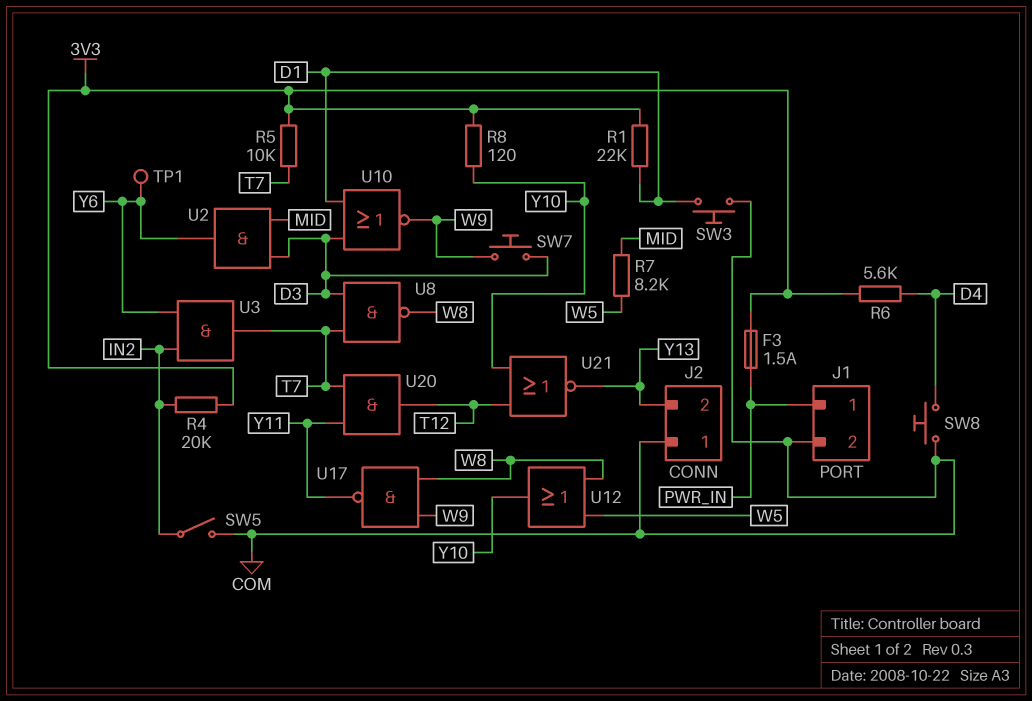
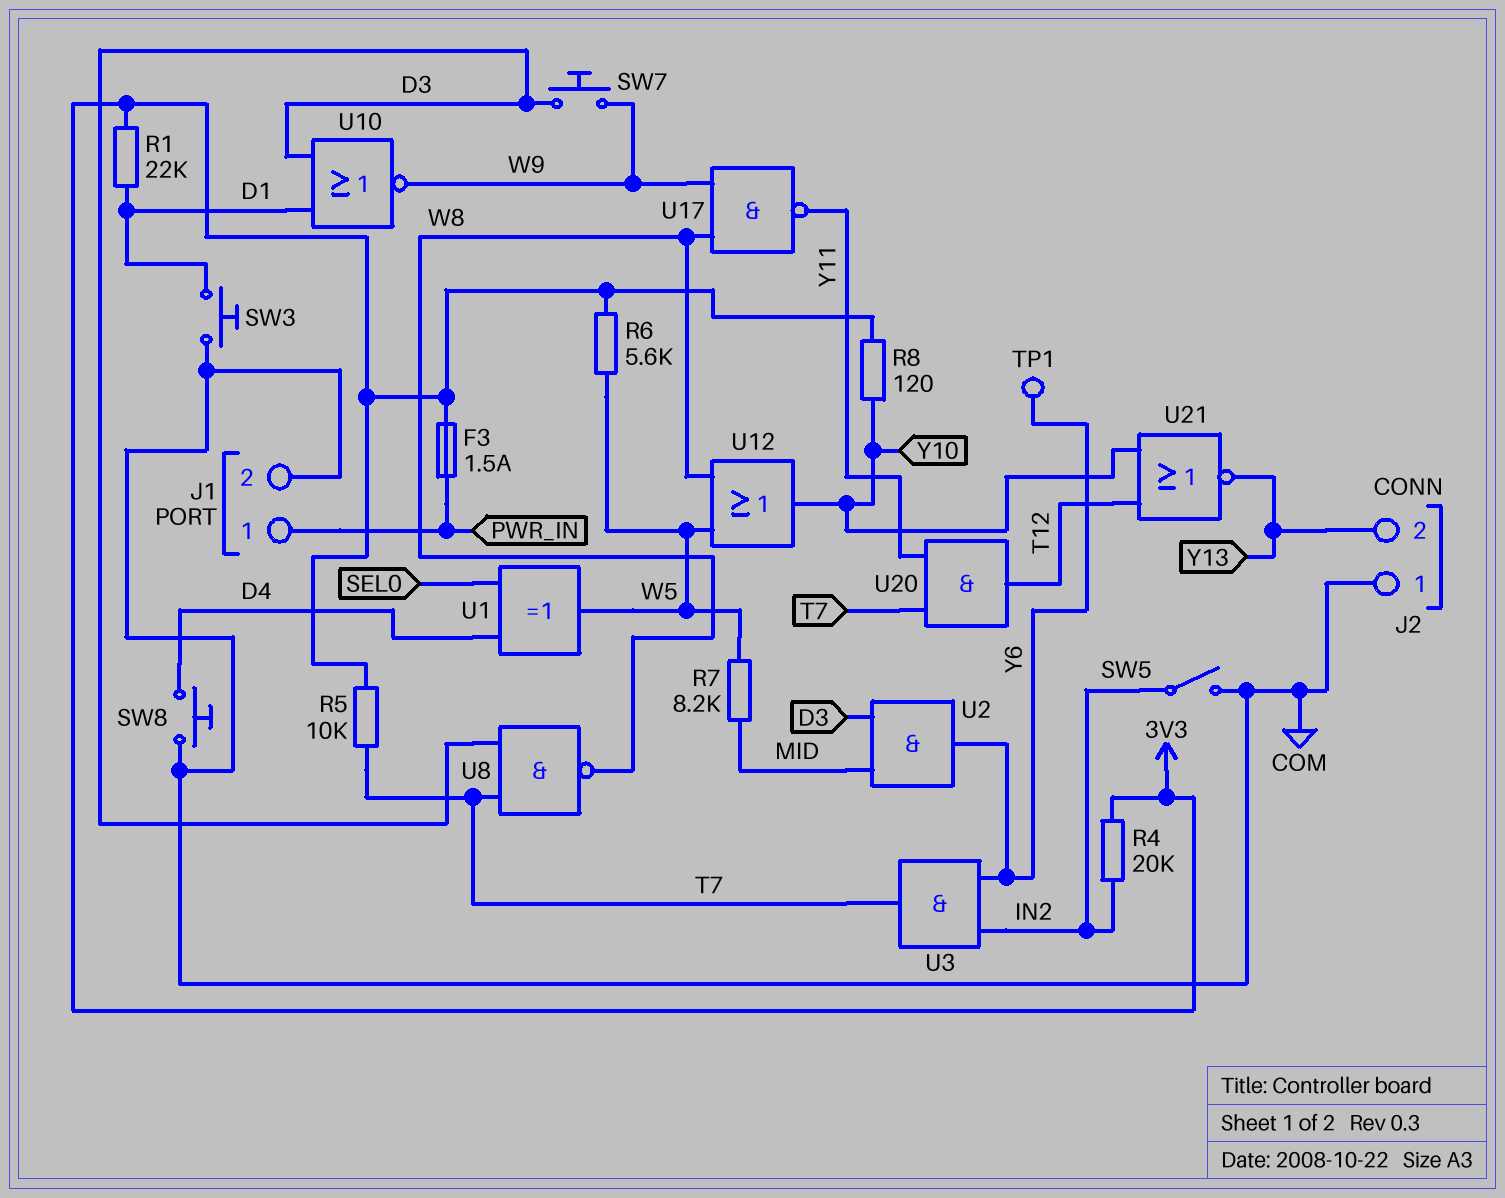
R6: 5.6k (3V3, D4) -> 5.6k (3V3, W5)
U1: none -> XOR (in D4, in SEL0, out W5)

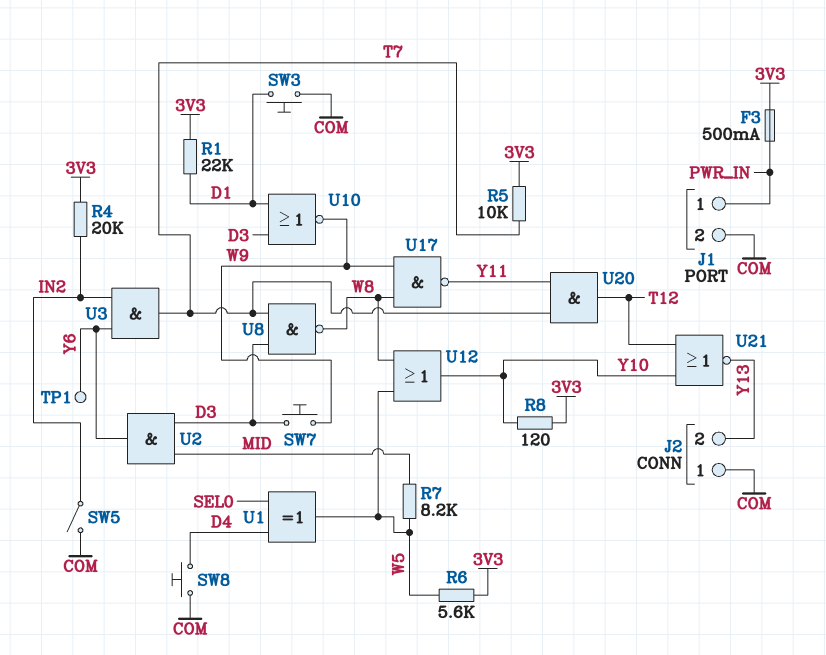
F3: 1.5A (3V3, PWR_IN) -> 500mA (3V3, PWR_IN)

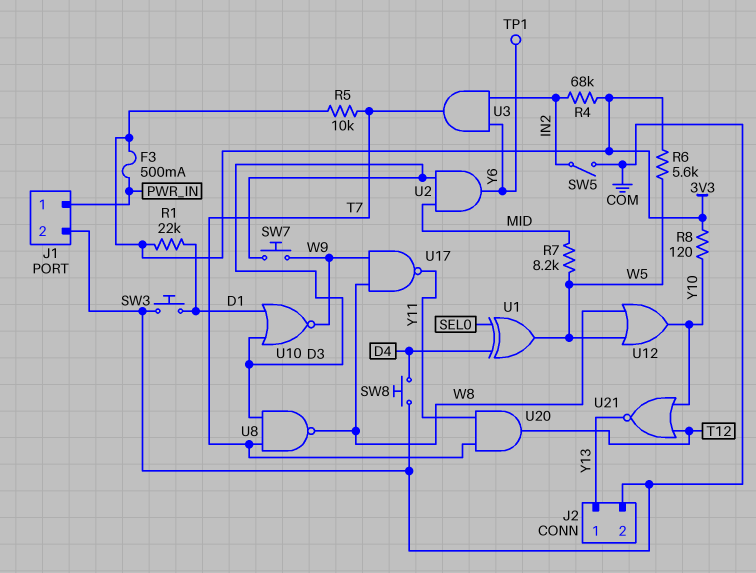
J2 pin 1: COM -> Y13
J2 pin 2: Y13 -> COM
R4: 20k (3V3, IN2) -> 68k (3V3, IN2)

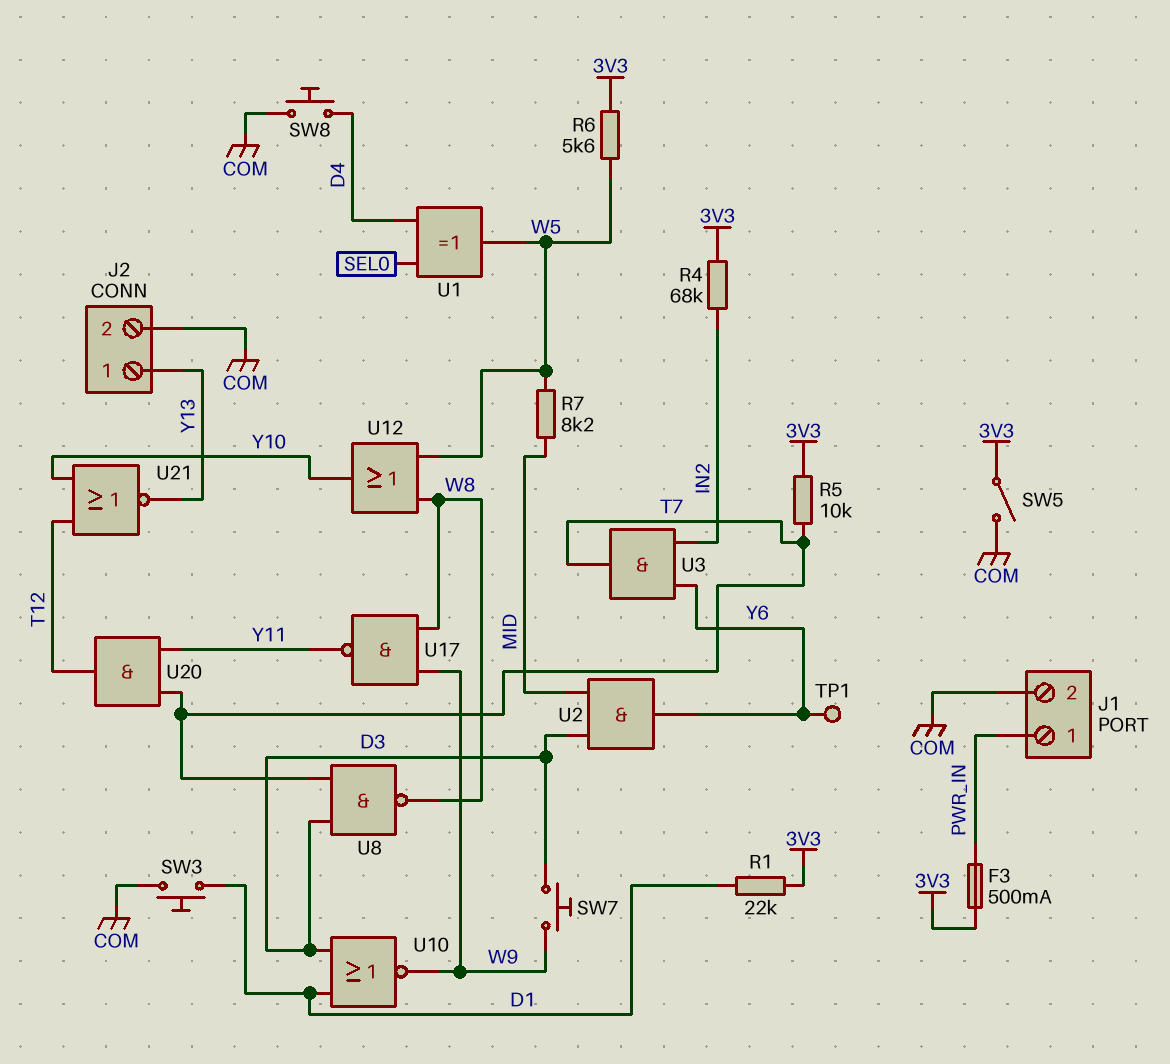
R8: 120 (3V3, Y10) -> none
SW5: switch (COM, IN2) -> switch (3V3, COM)

